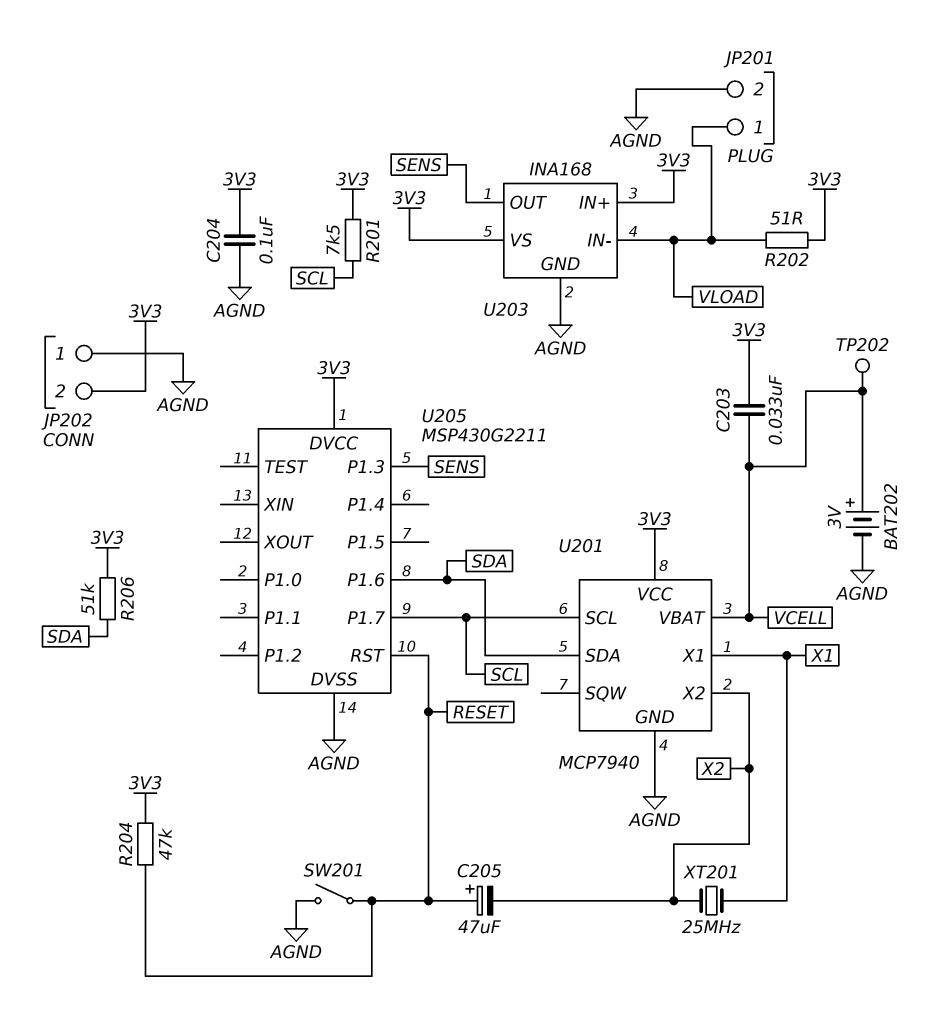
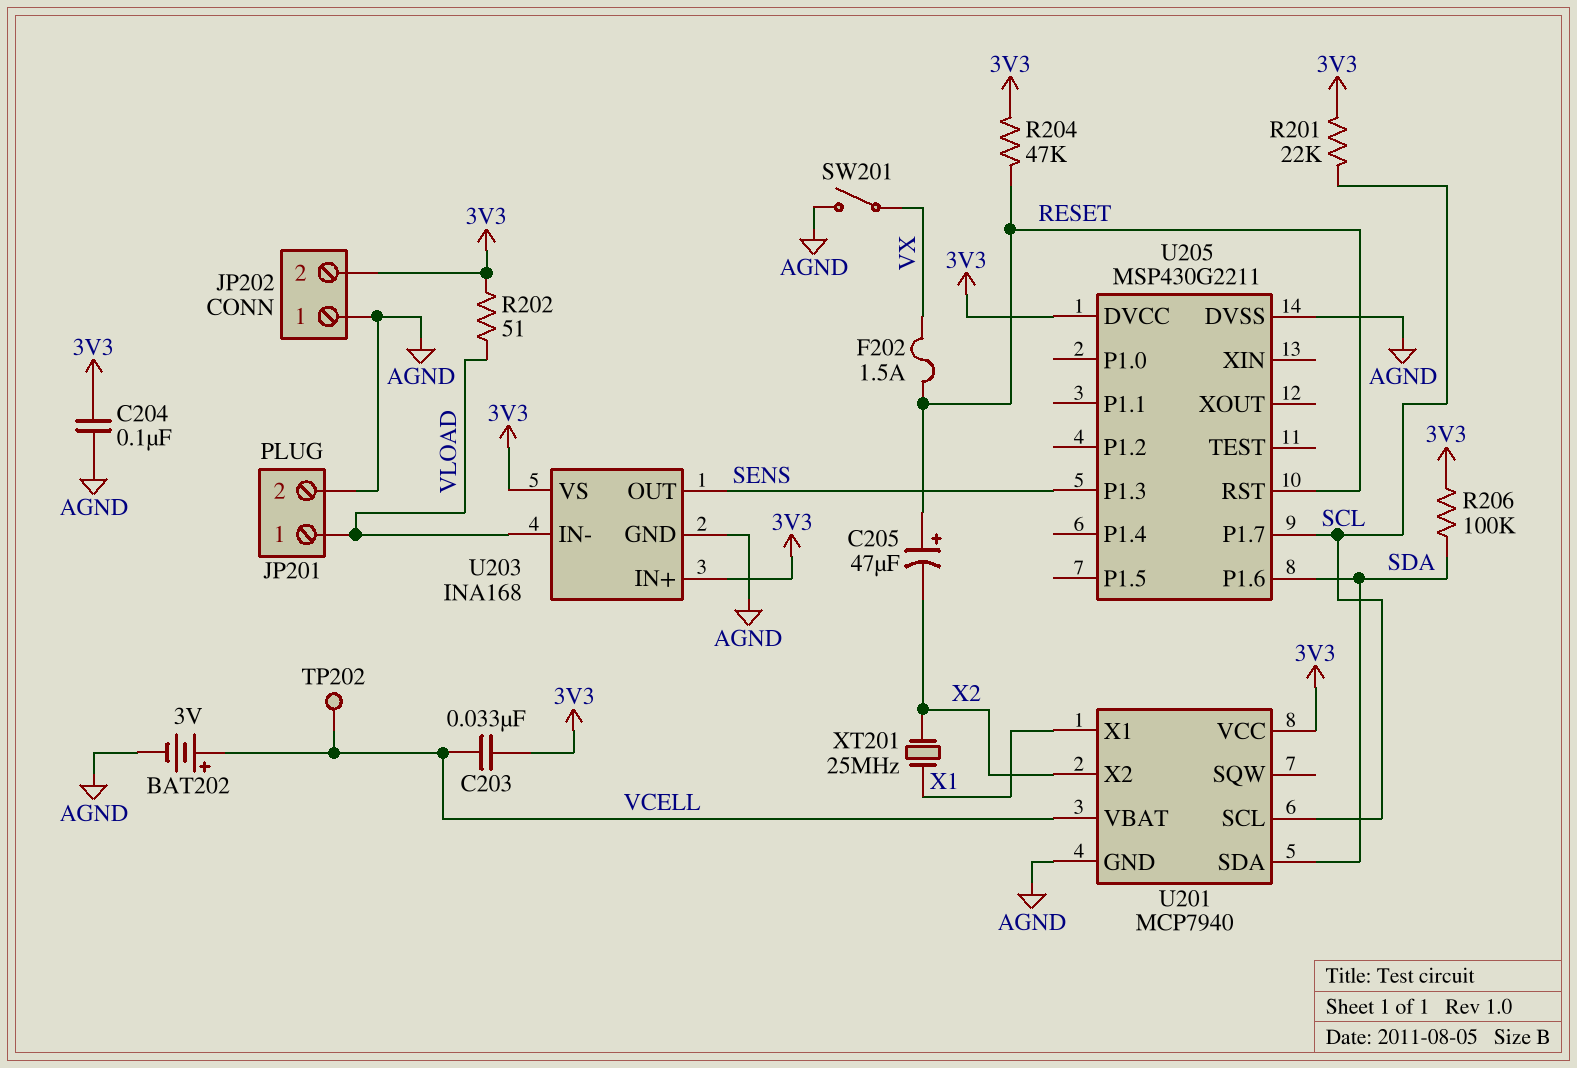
F202: none -> 1.5A (RESET, VX)
R201: 7.5k (3V3, SCL) -> 22k (3V3, SCL)
R206: 51k (3V3, SDA) -> 100k (3V3, SDA)
SW201: switch (AGND, RESET) -> switch (AGND, VX)

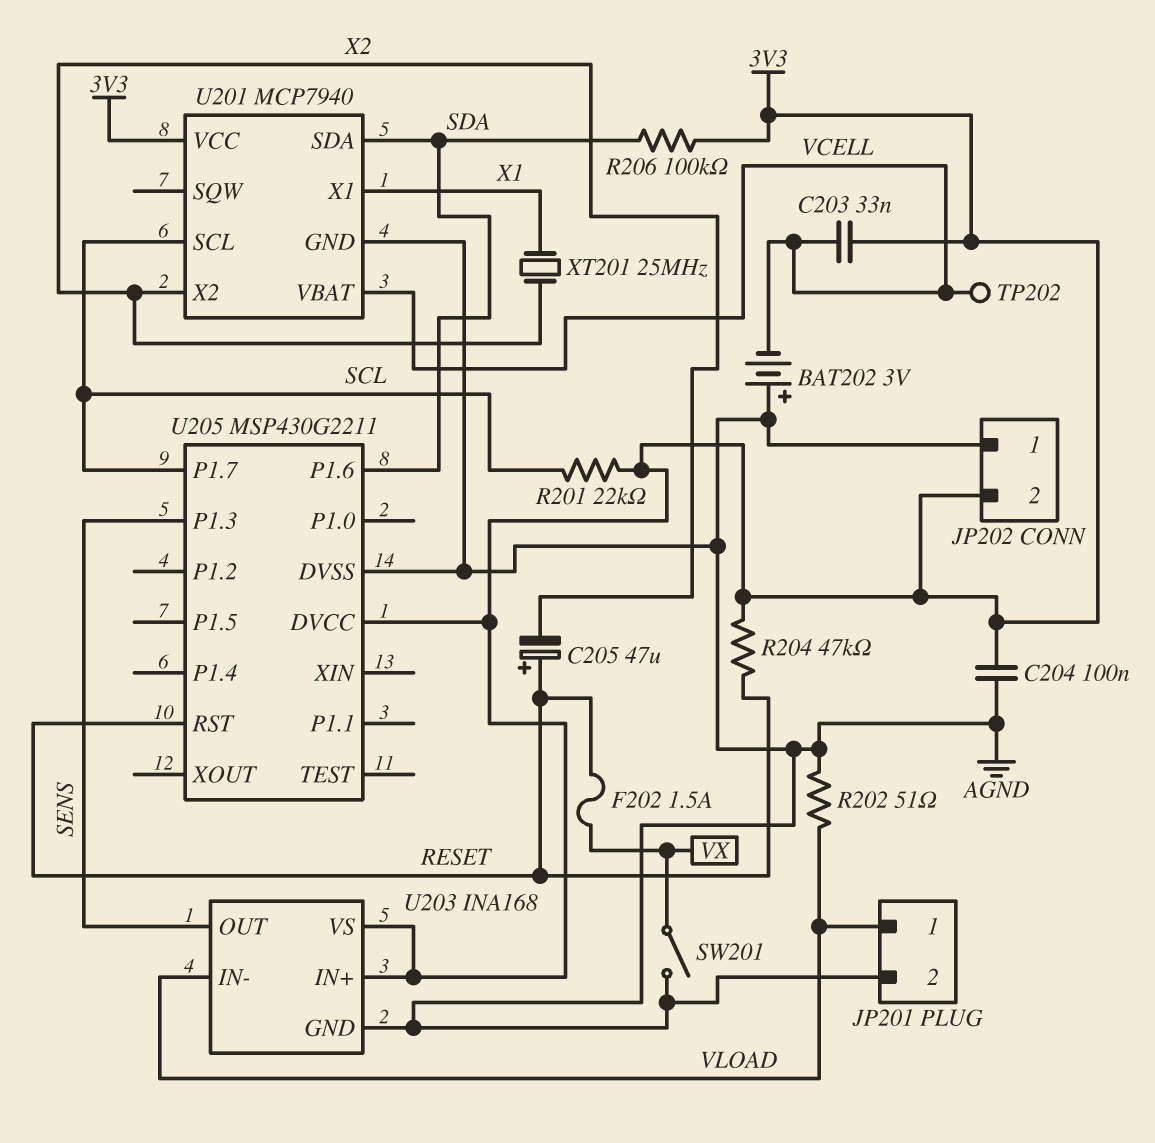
BAT202: 3V (plus VCELL, minus AGND) -> 3V (plus AGND, minus VCELL)
R202: 51 (3V3, VLOAD) -> 51 (AGND, VLOAD)

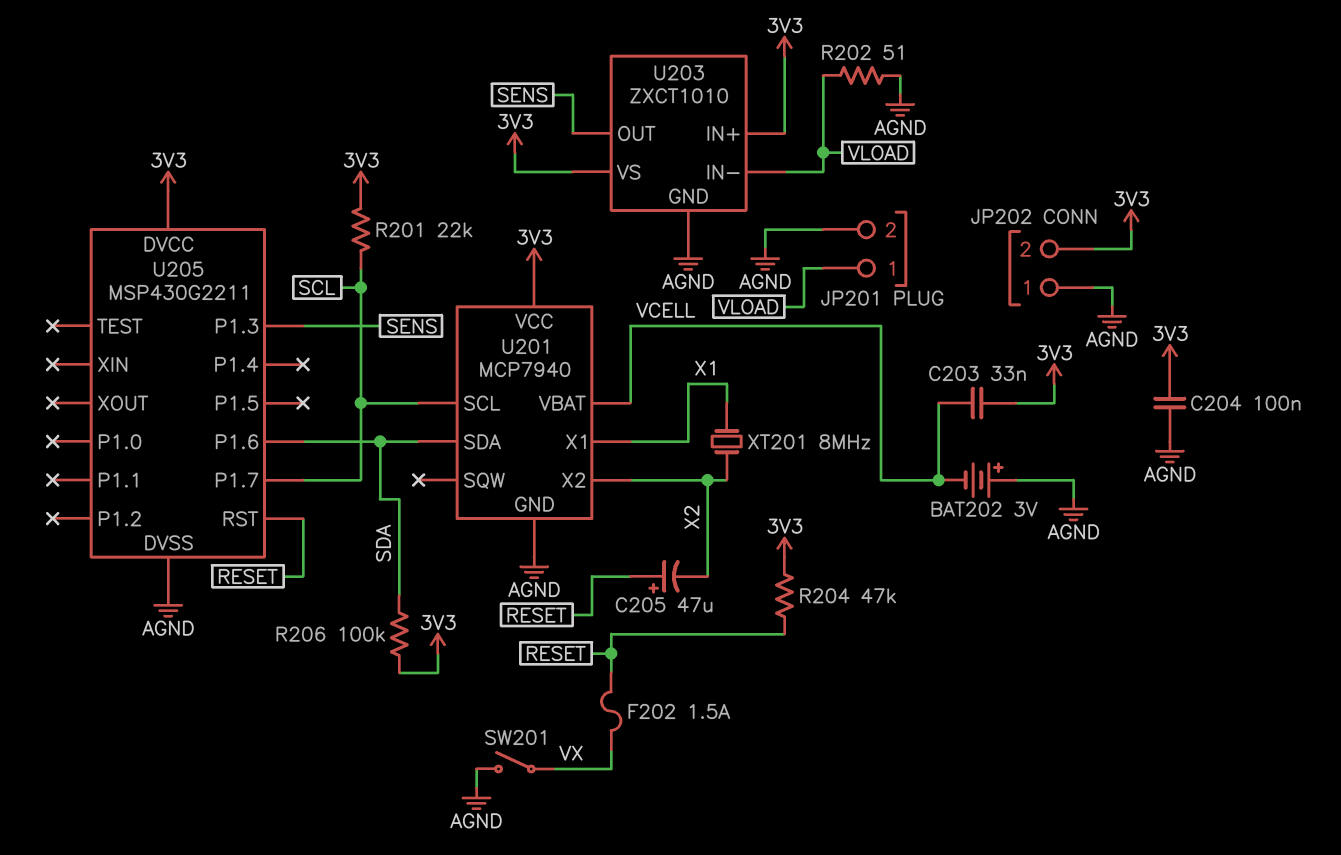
TP202: test point (VCELL) -> none
U203: INA168 -> ZXCT1010
XT201: 25MHz (X1, X2) -> 8MHz (X1, X2)

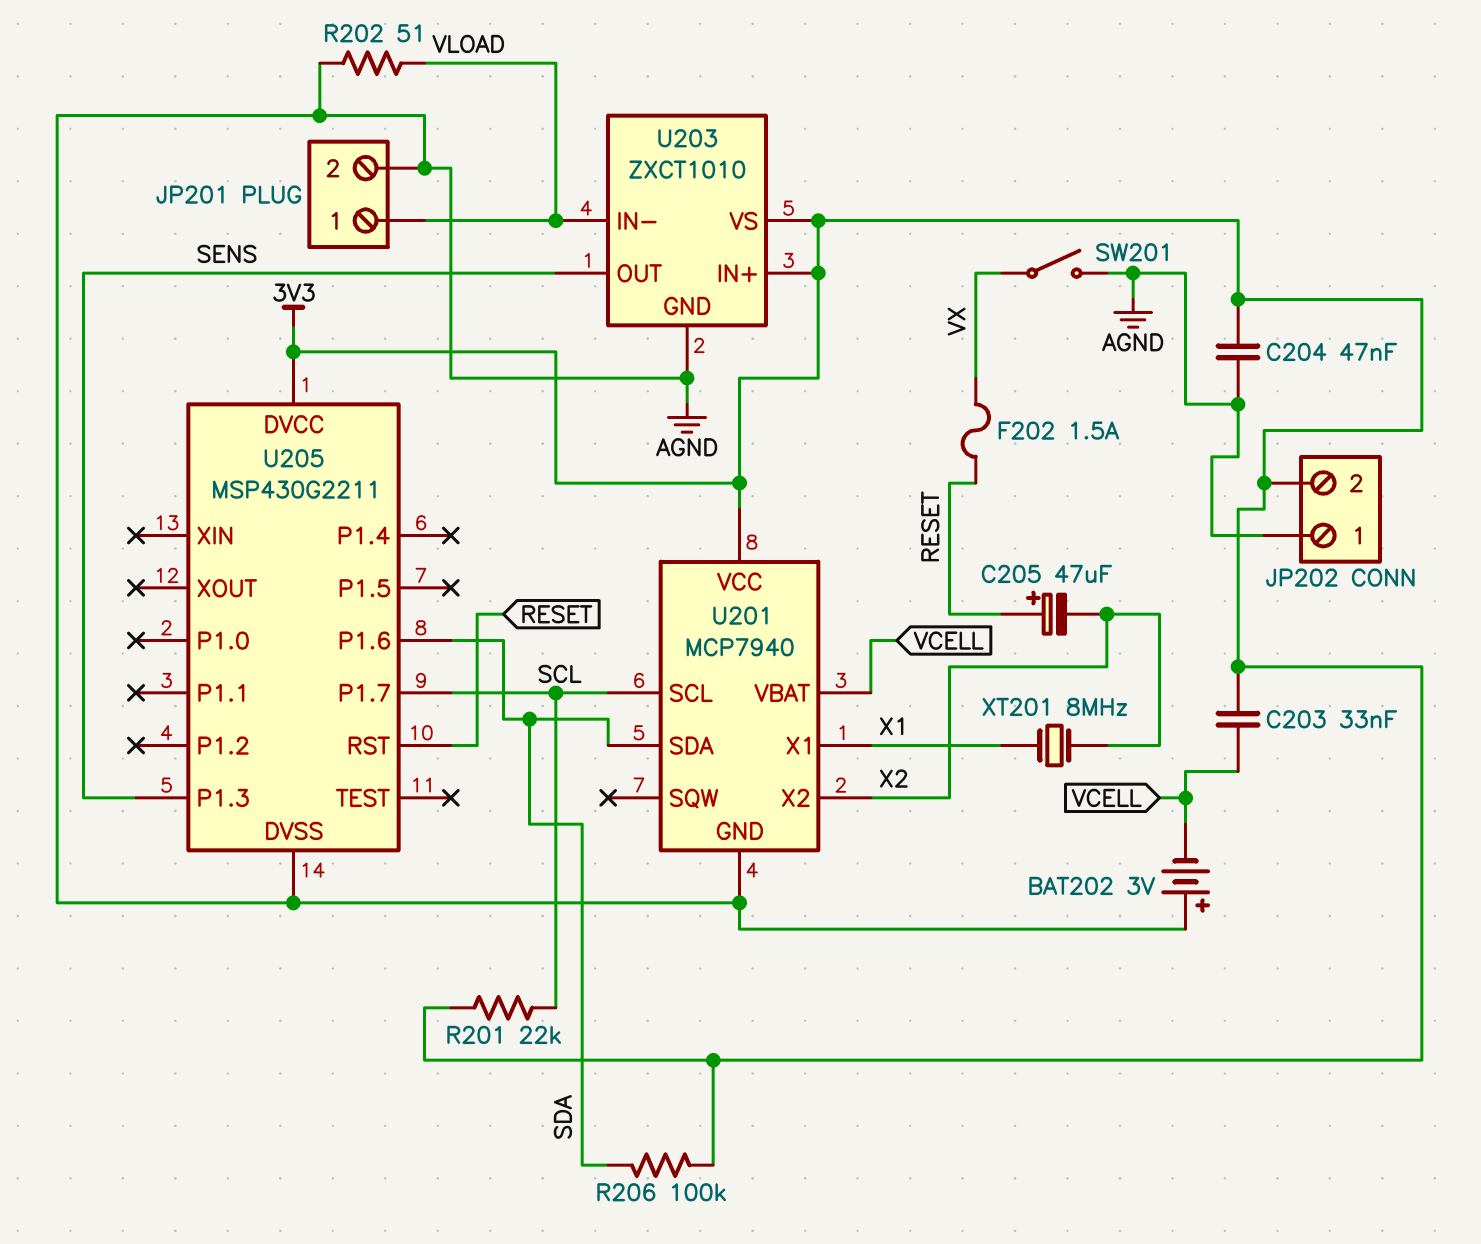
C204: 100nF (3V3, AGND) -> 47nF (3V3, AGND)
R204: 47k (3V3, RESET) -> none

